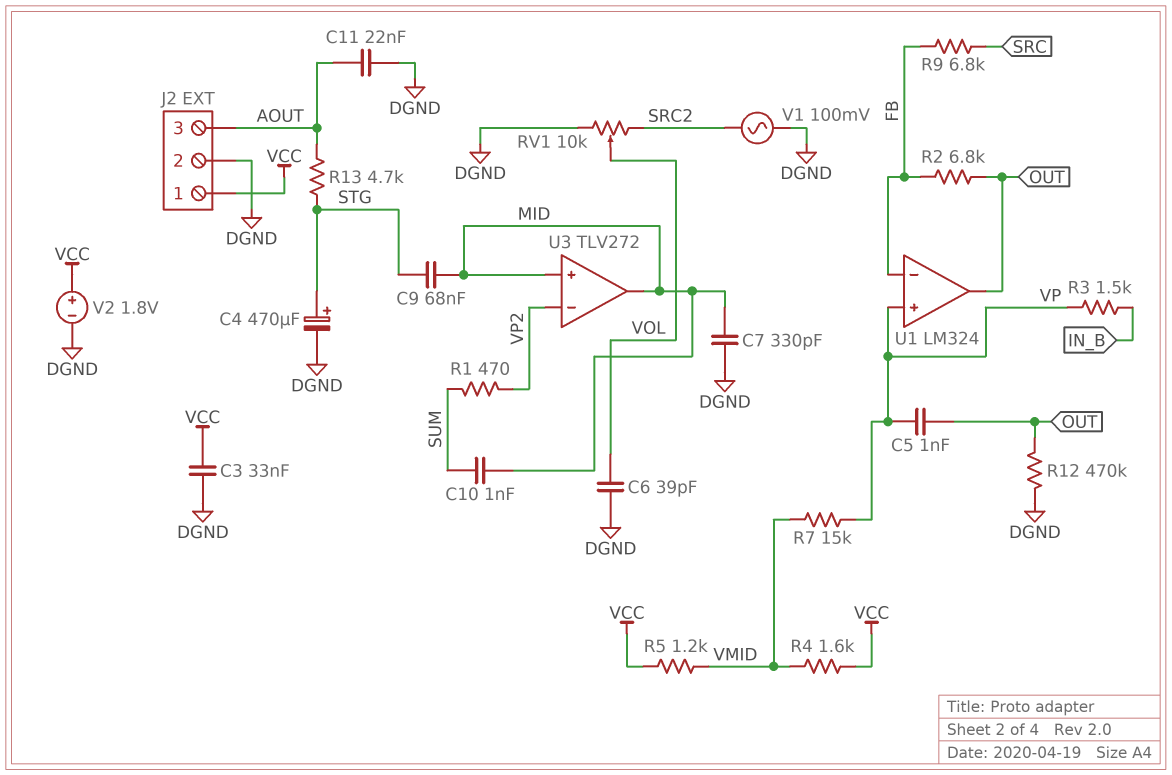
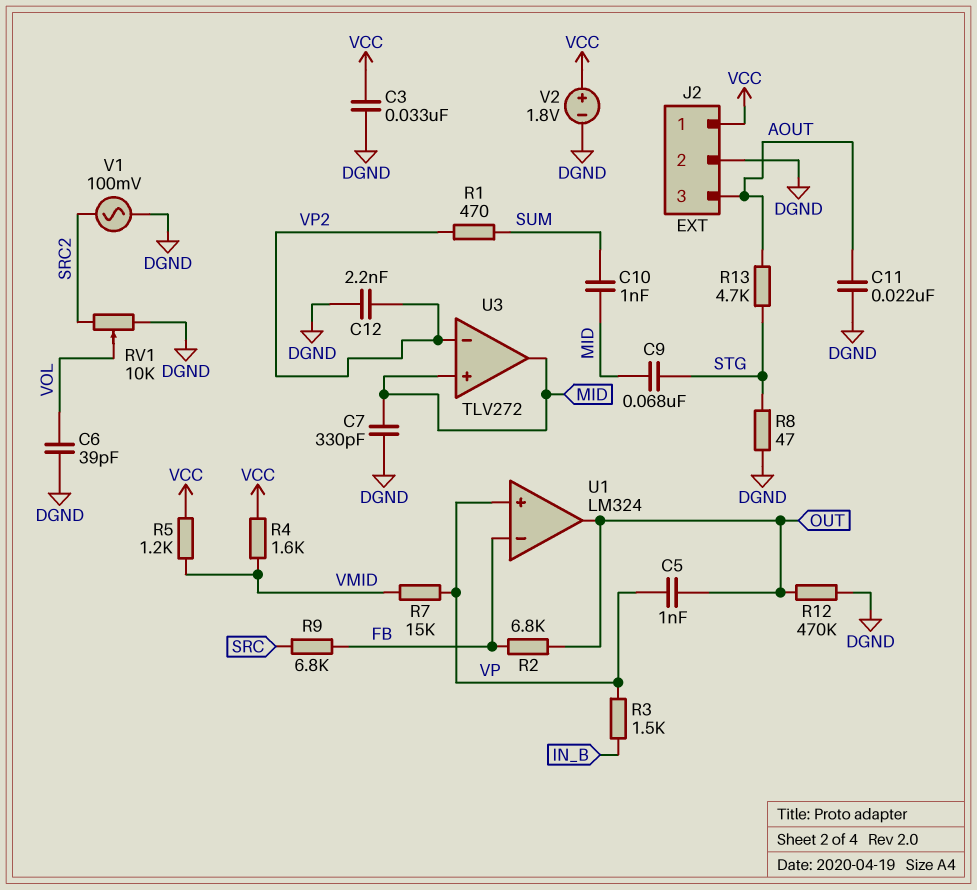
C4: 470uF (plus STG, minus DGND) -> none
C12: none -> 2.2nF (DGND, VP2)
R8: none -> 47 (DGND, STG)

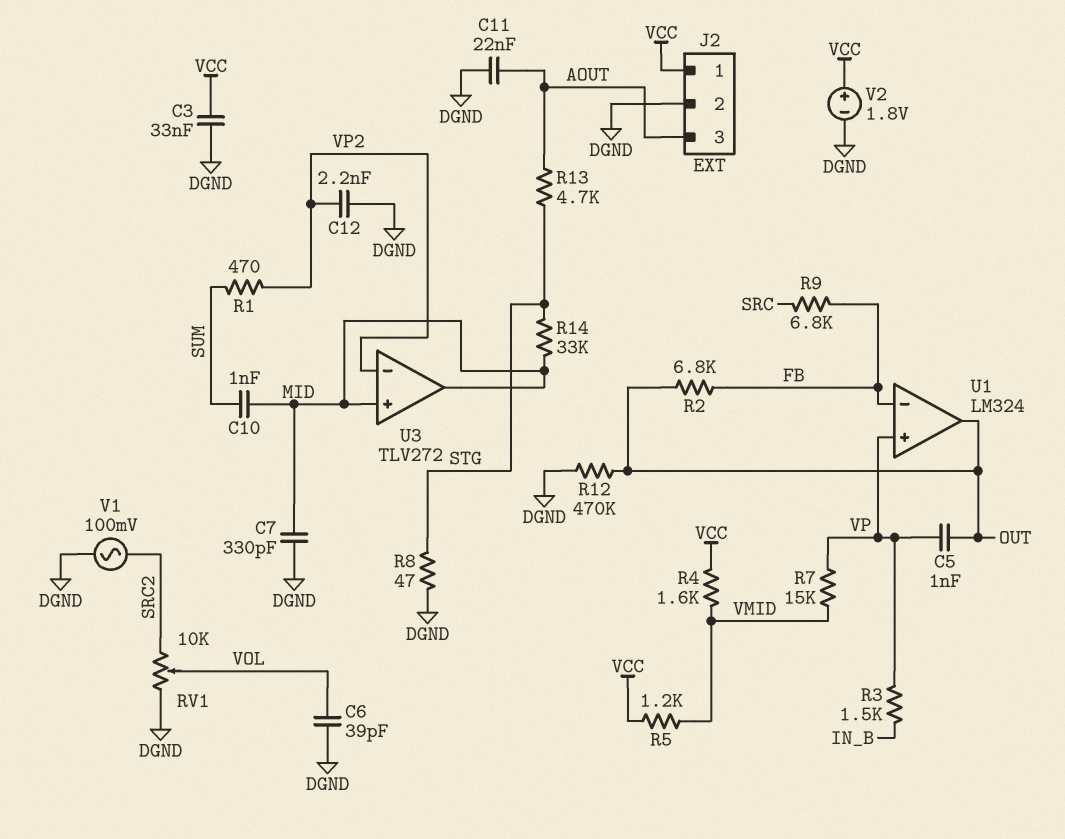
C9: 68nF (MID, STG) -> none
R14: none -> 33k (MID, STG)

